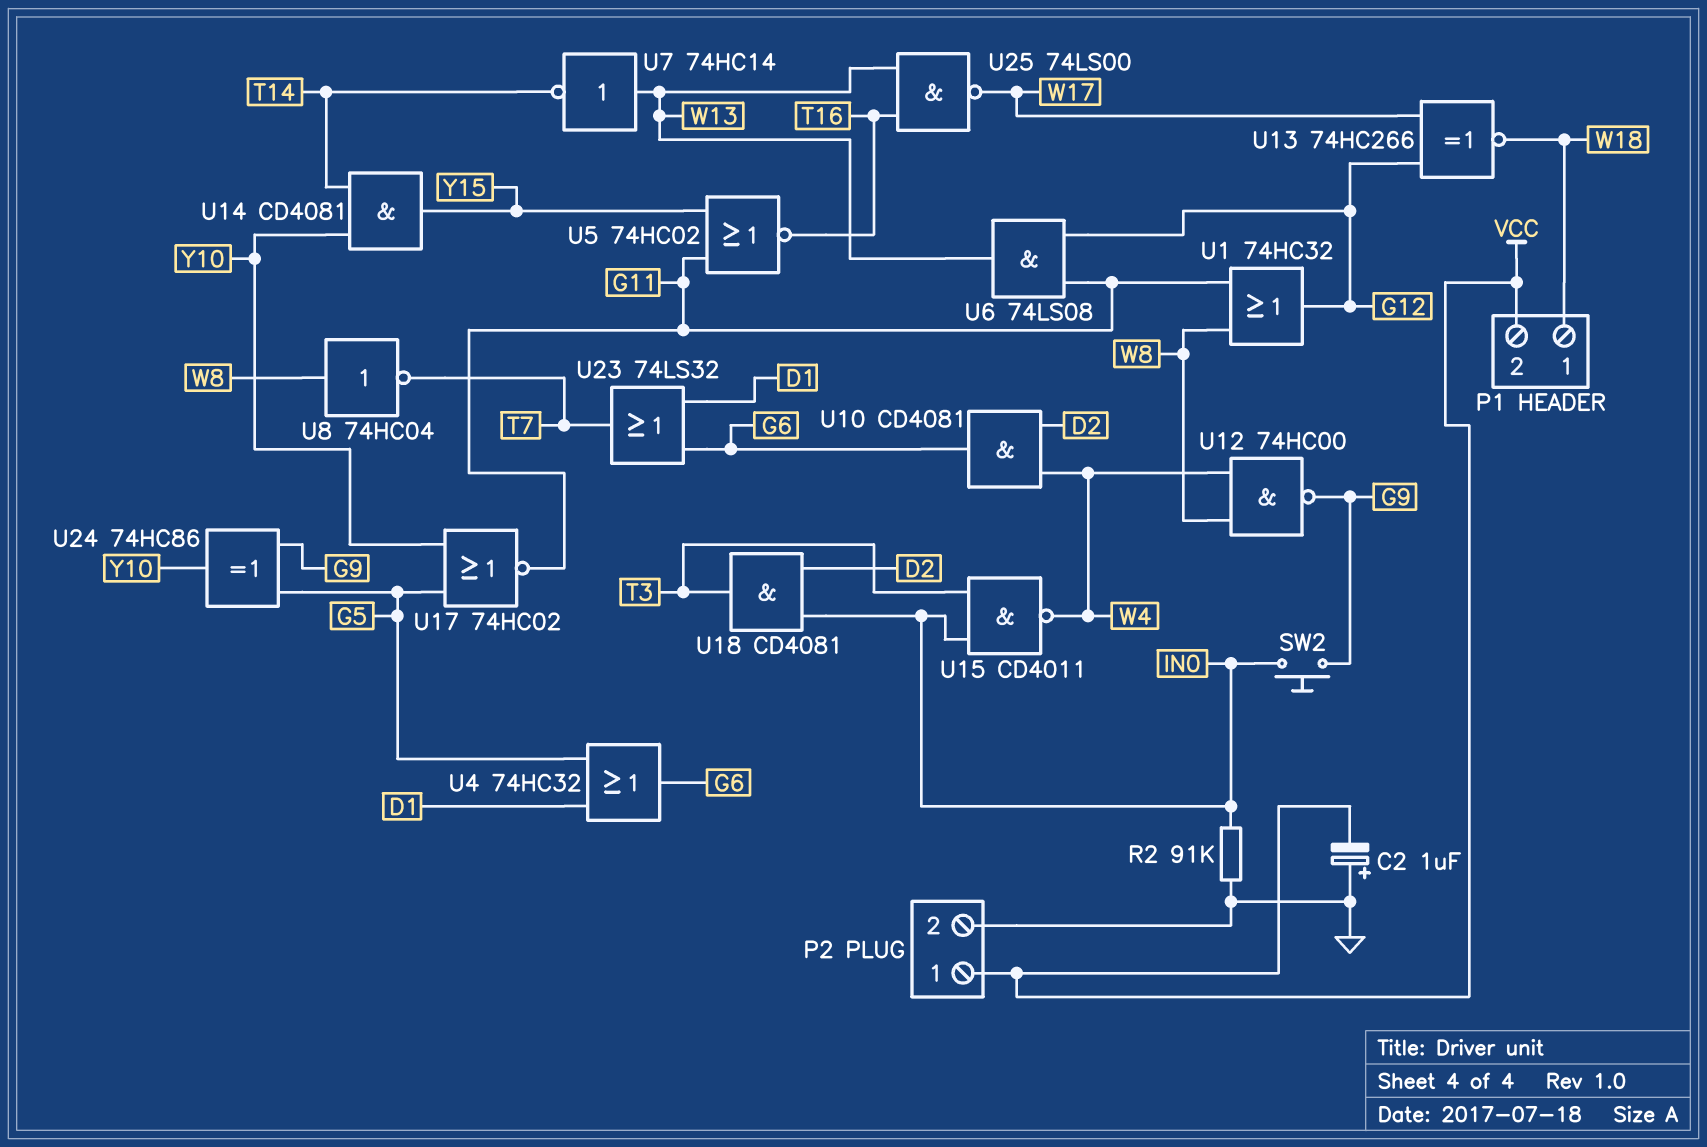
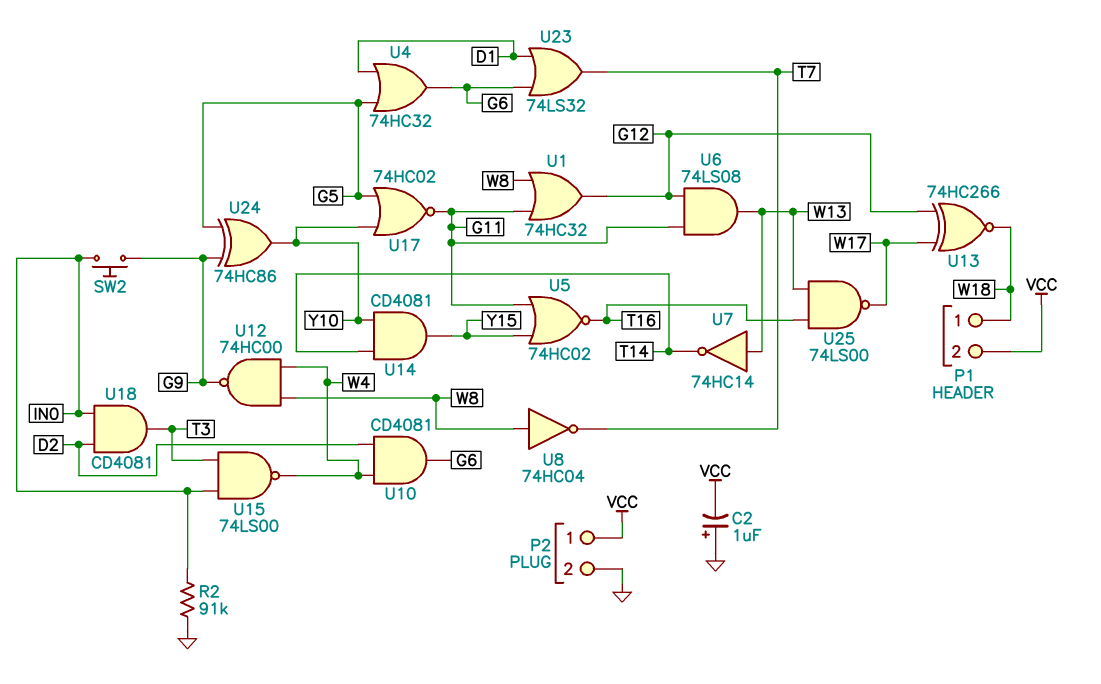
U15: NAND CD4011 (in IN0, in T3, out W4) -> NAND 74LS00 (in IN0, in T3, out W4)

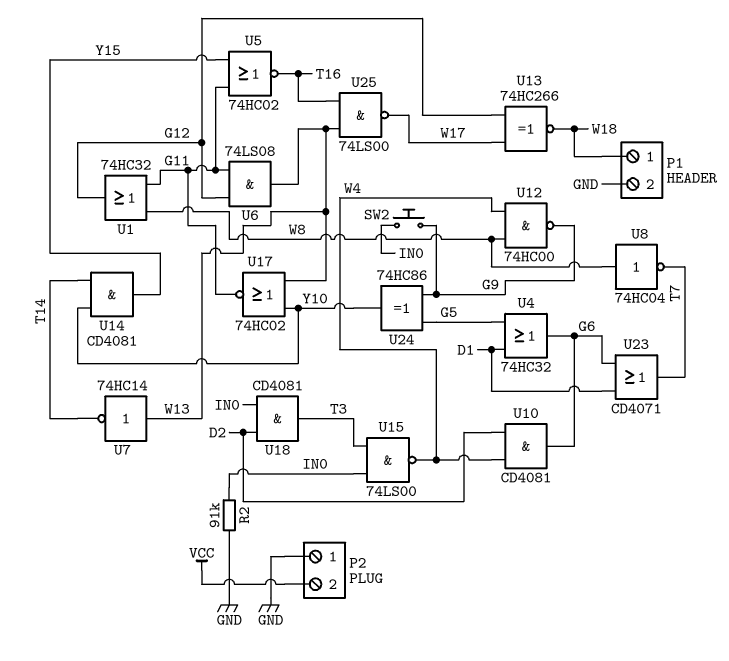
C2: 1uF (plus GND, minus VCC) -> none
P1 pin 2: VCC -> GND
P2 pin 1: VCC -> GND
P2 pin 2: GND -> VCC
U17: NOR 74HC02 (in G5, in Y10, out G11) -> NOR 74HC02 (in W13, in Y10, out G11)
U23: OR 74LS32 (in D1, in G6, out T7) -> OR CD4071 (in D1, in G6, out T7)

